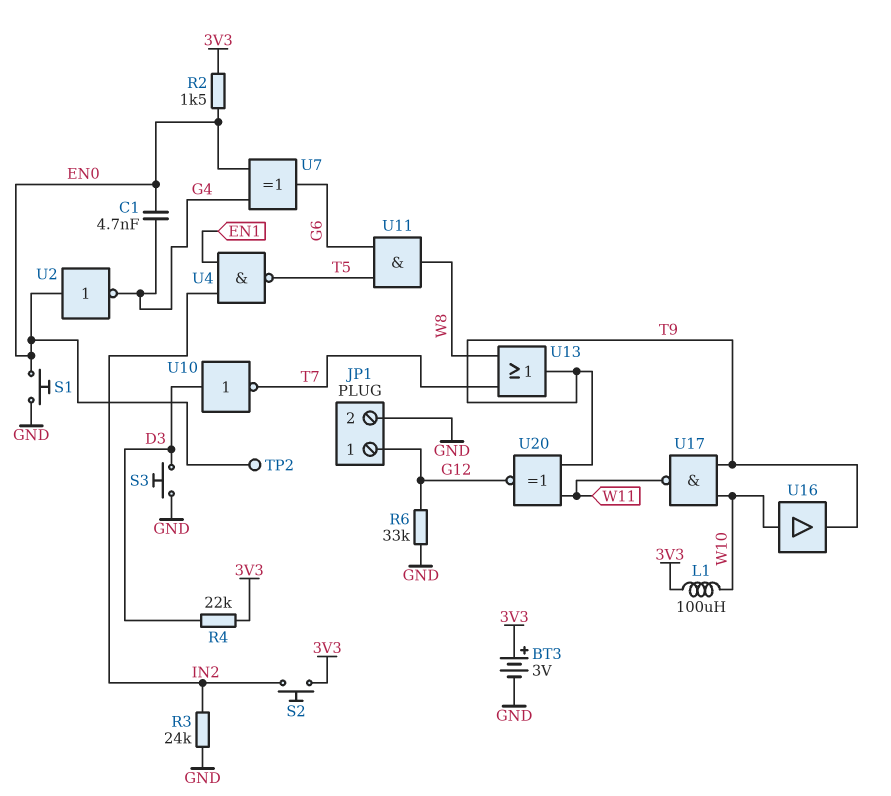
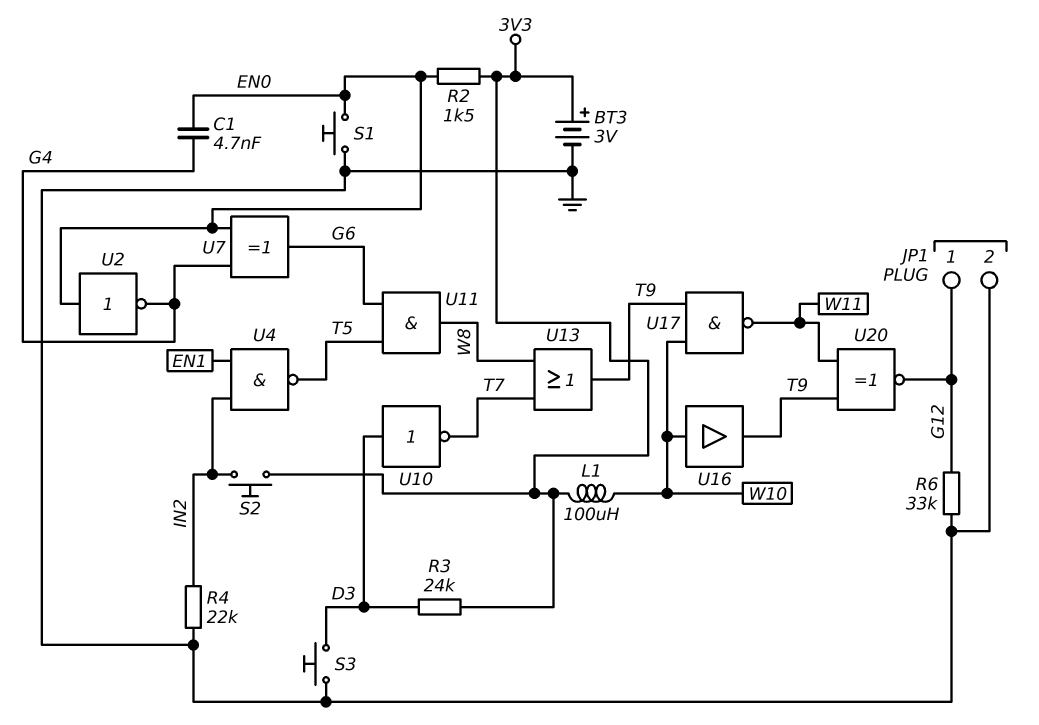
R3: 24k (GND, IN2) -> 24k (3V3, D3)
R4: 22k (3V3, D3) -> 22k (GND, IN2)
TP2: test point (EN0) -> none

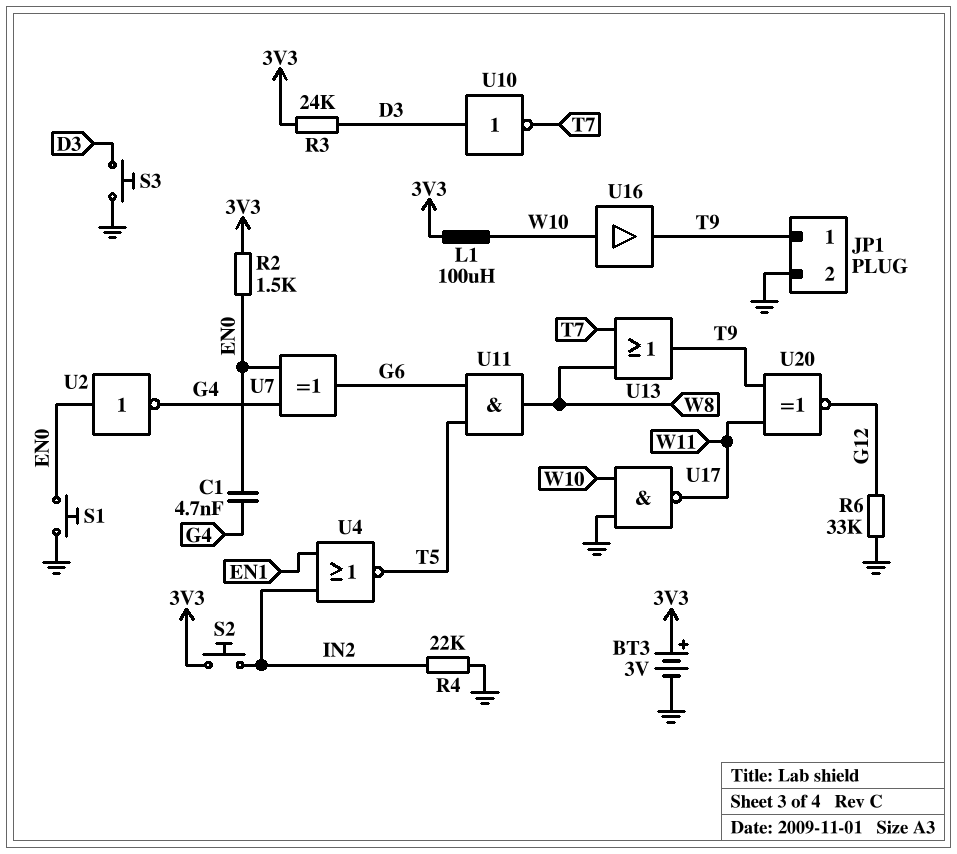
JP1 pin 1: G12 -> T9
U4: NAND (in EN1, in IN2, out T5) -> NOR (in EN1, in IN2, out T5)
U17: NAND (in T9, in W10, out W11) -> NAND (in GND, in W10, out W11)

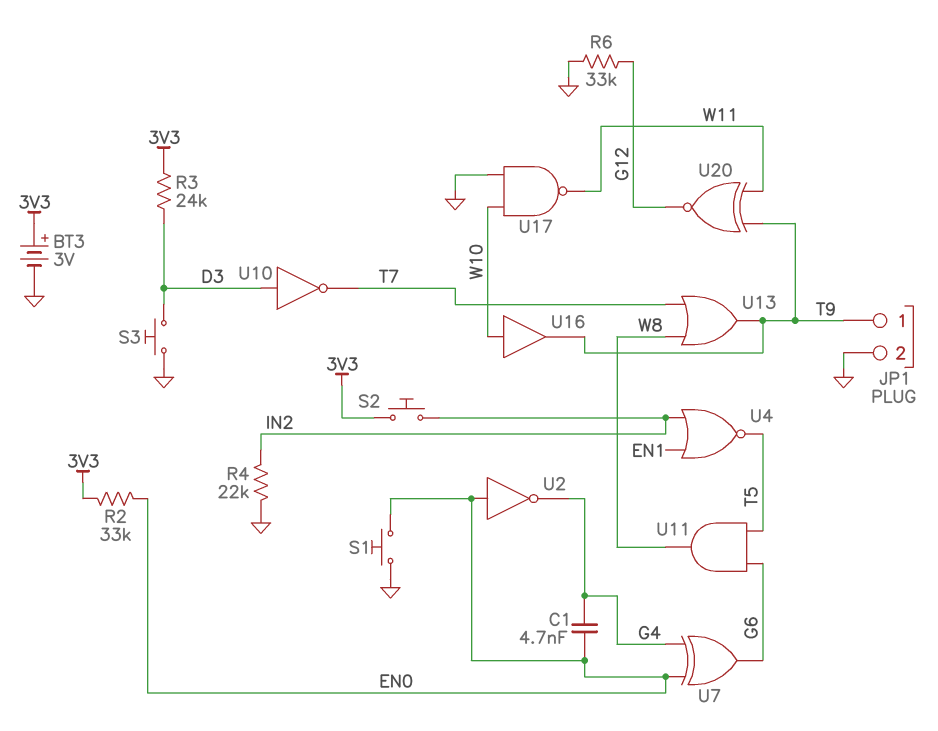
L1: 100uH (3V3, W10) -> none
R2: 1.5k (3V3, EN0) -> 33k (3V3, EN0)

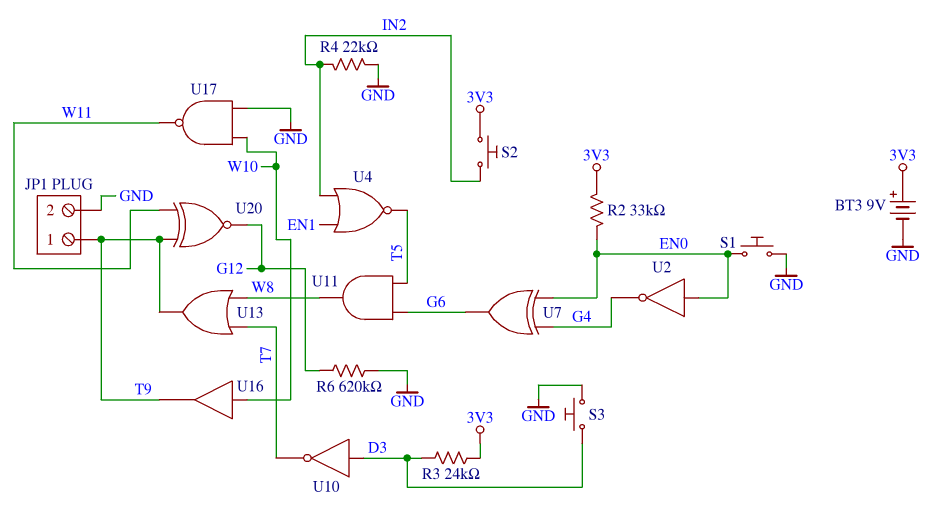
BT3: 3V (plus 3V3, minus GND) -> 9V (plus 3V3, minus GND)
C1: 4.7nF (EN0, G4) -> none
R6: 33k (G12, GND) -> 620k (G12, GND)

